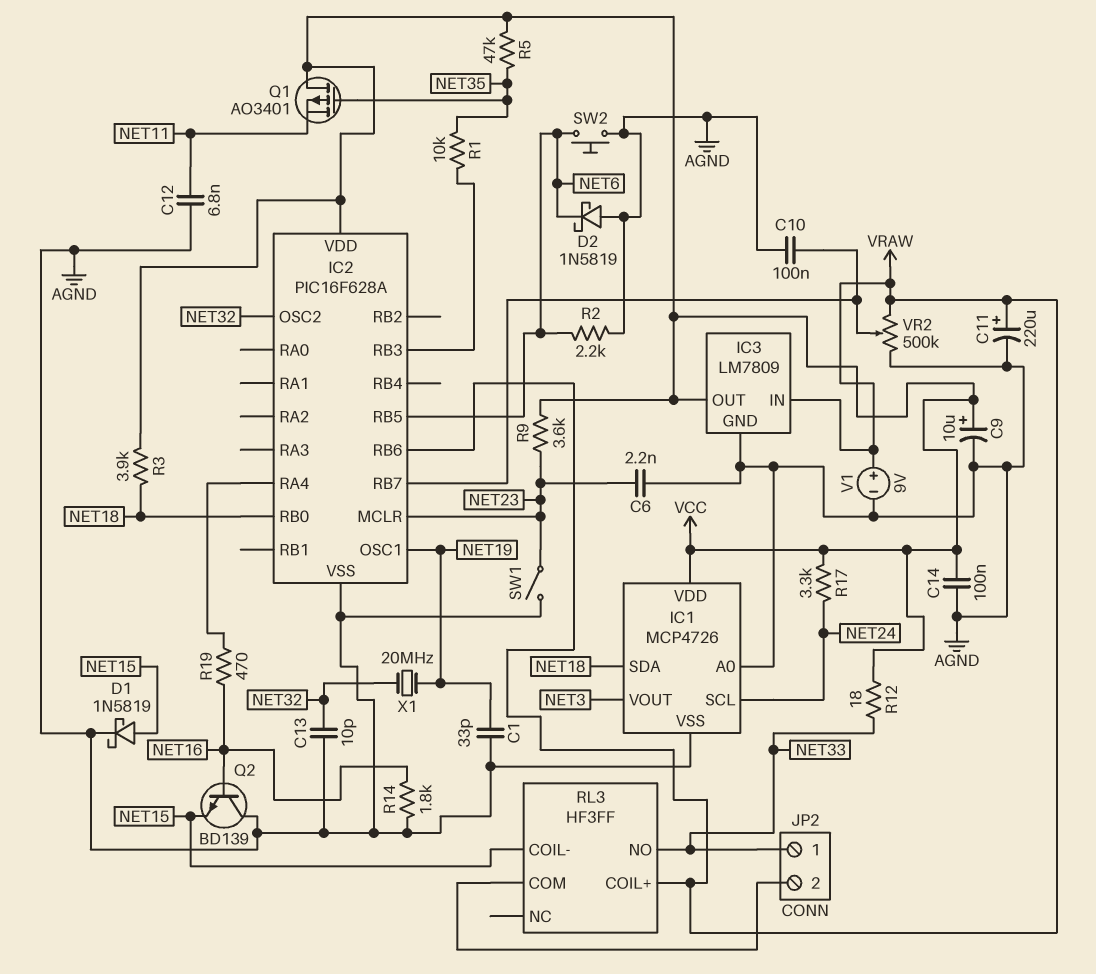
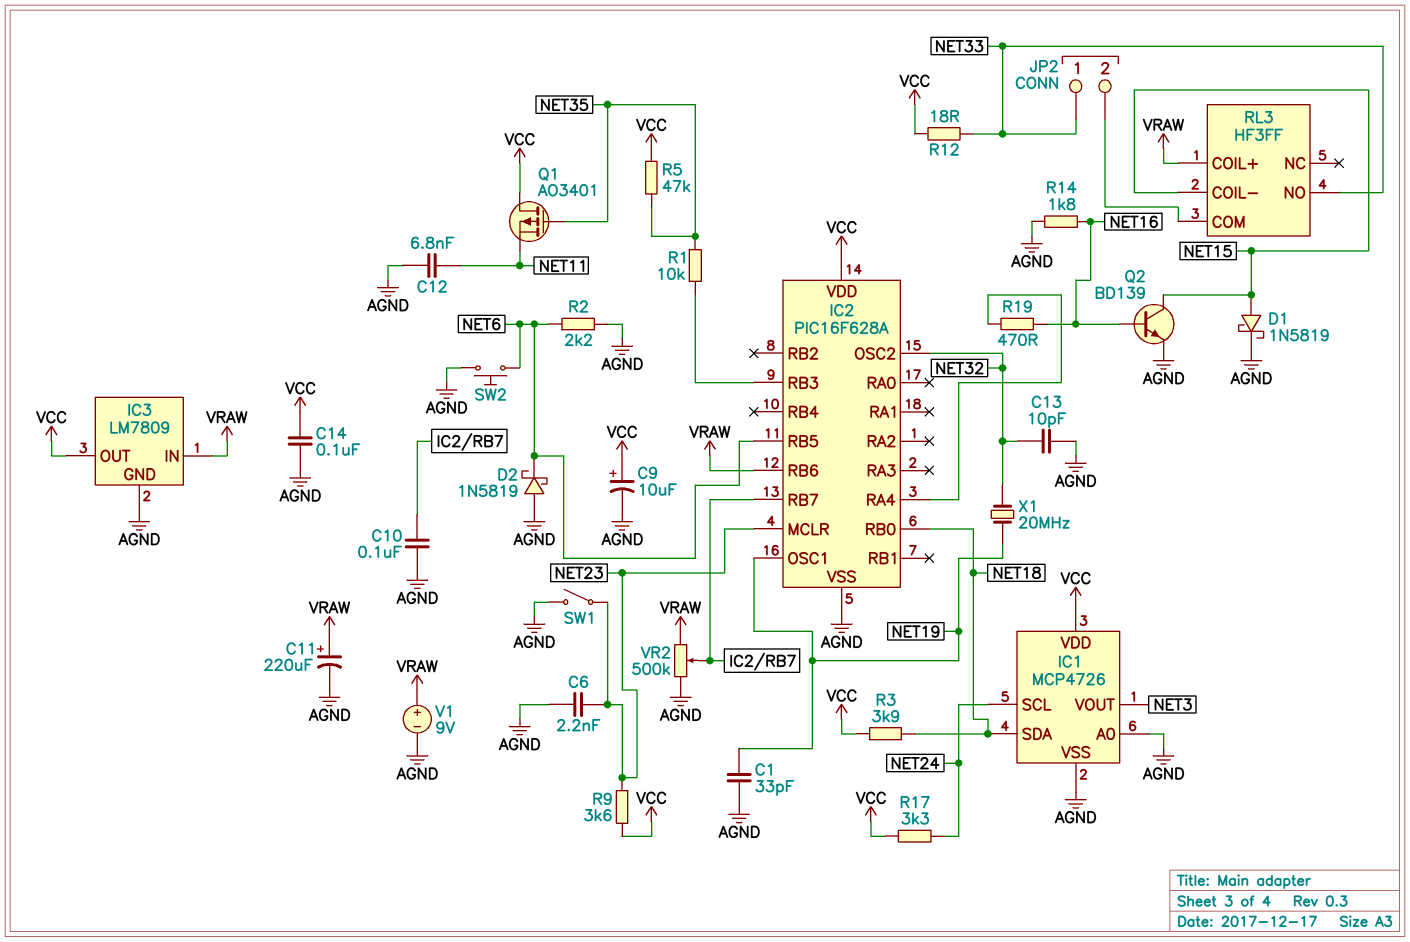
Q2: NPN BD139 (B NET16, C AGND, E NET15) -> NPN BD139 (B NET16, C NET15, E AGND)

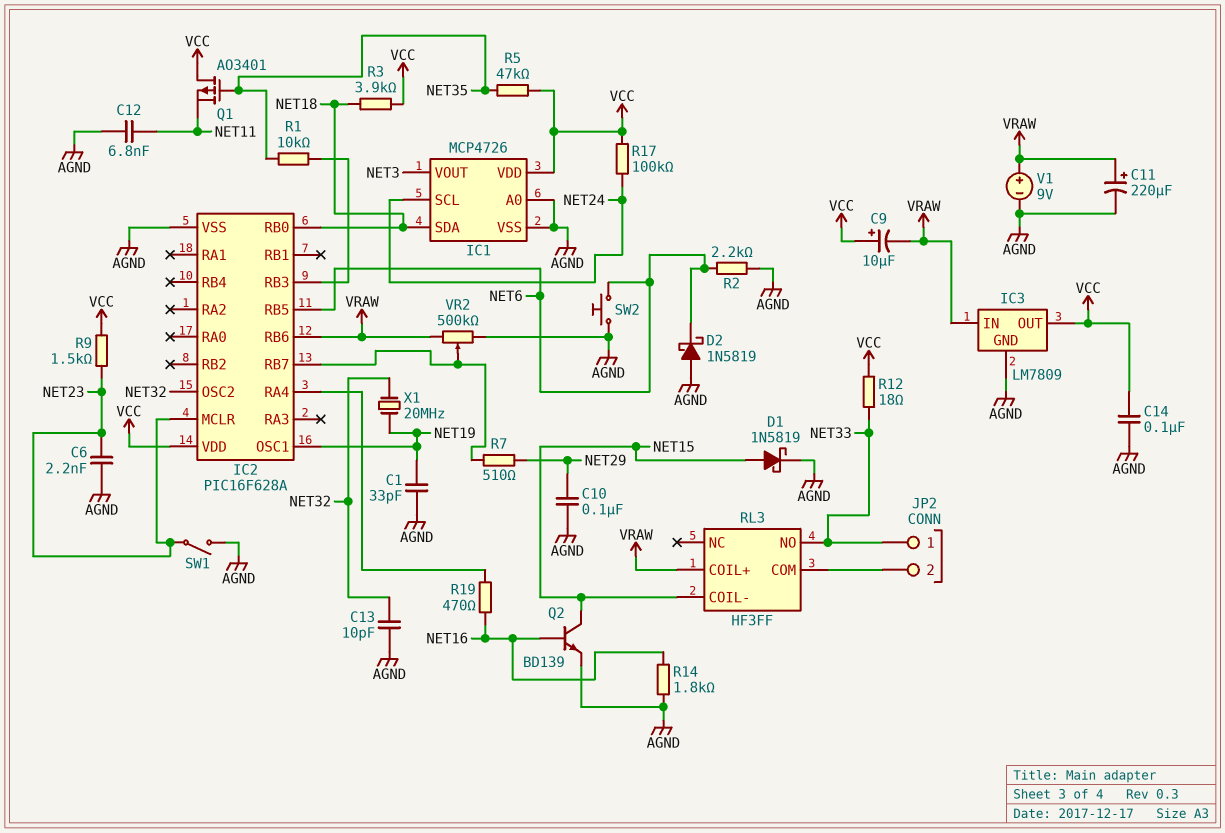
C9: 10uF (plus VCC, minus AGND) -> 10uF (plus VCC, minus VRAW)
C10: 100nF (AGND, IC2/RB7) -> 100nF (AGND, NET29)
R7: none -> 510 (IC2/RB7, NET29)
R9: 3.6k (NET23, VCC) -> 1.5k (NET23, VCC)
R17: 3.3k (NET24, VCC) -> 100k (NET24, VCC)

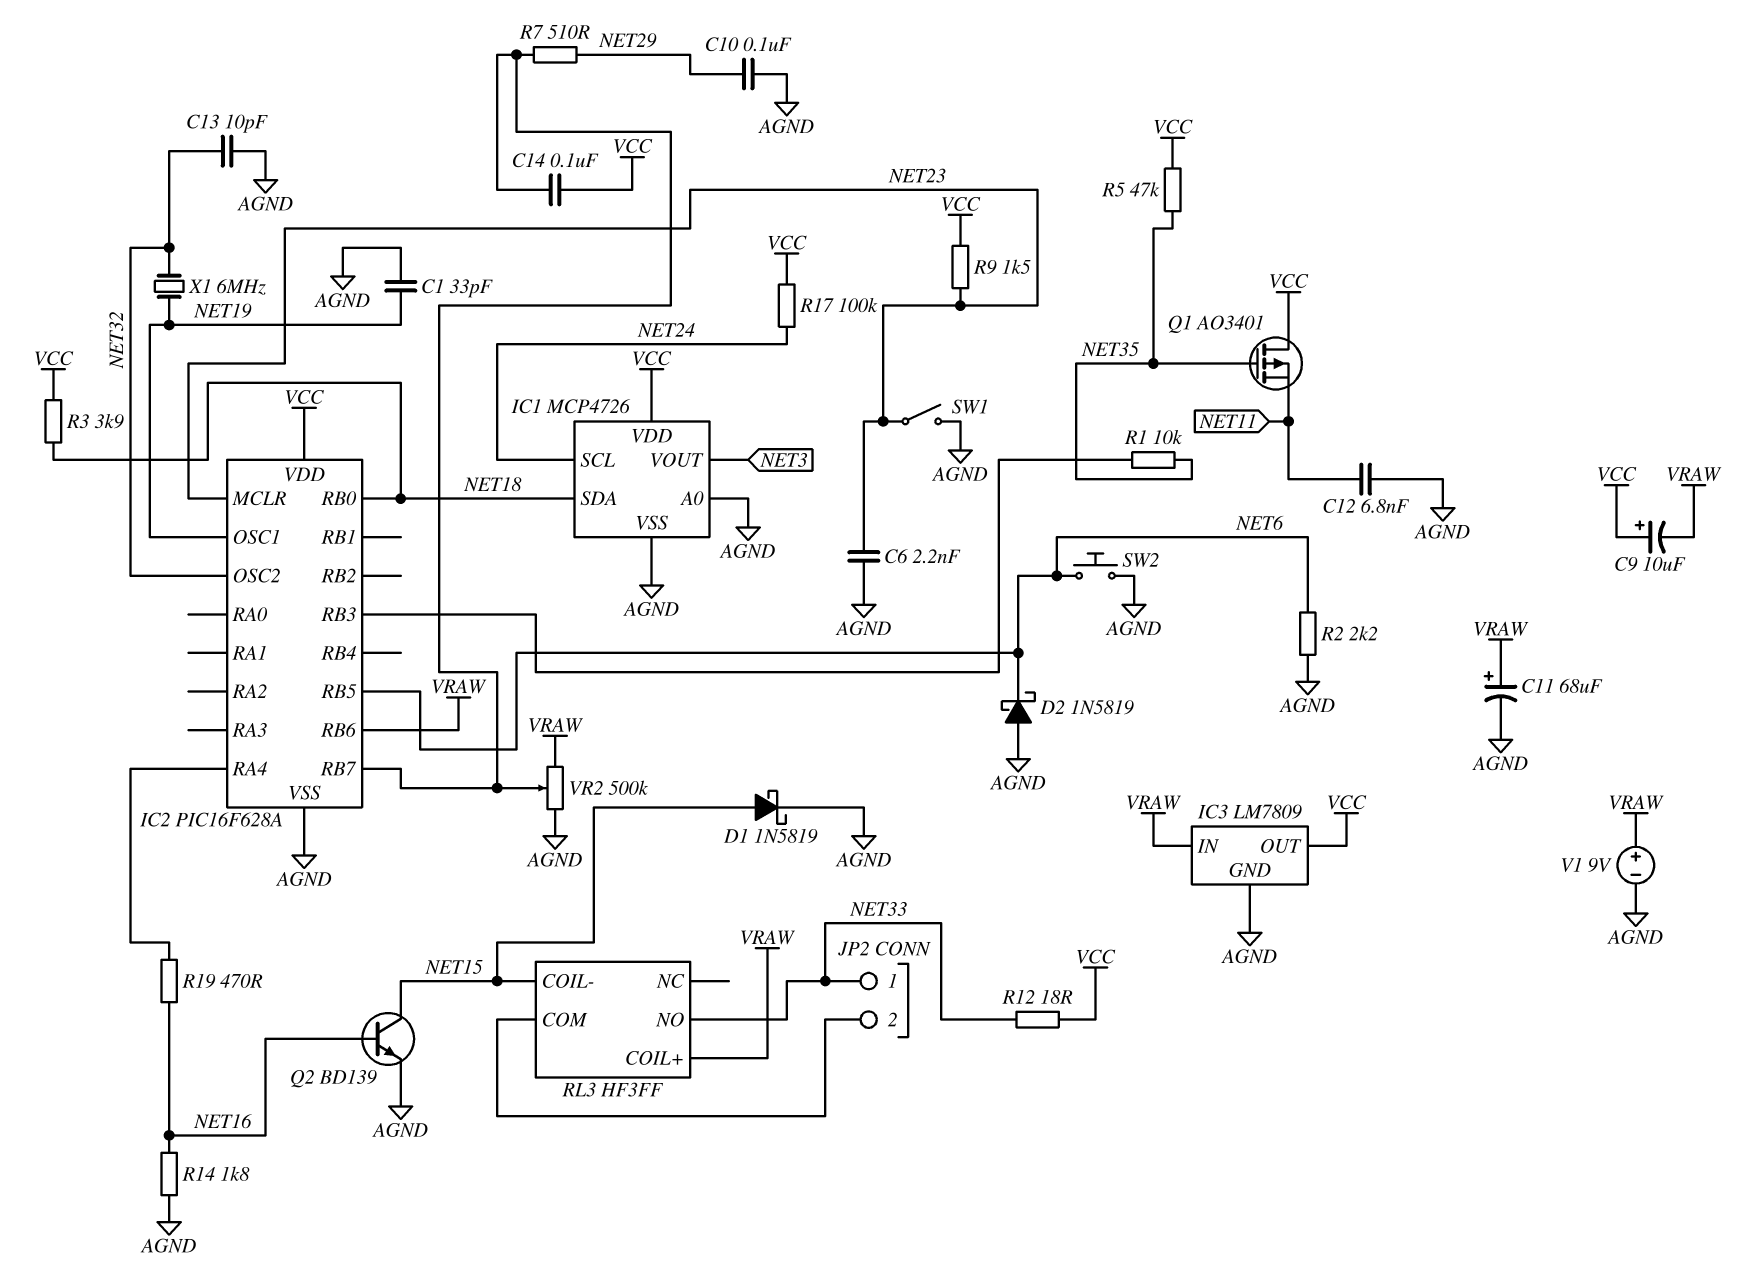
C11: 220uF (plus VRAW, minus AGND) -> 68uF (plus VRAW, minus AGND)
C14: 100nF (AGND, VCC) -> 100nF (IC2/RB7, VCC)
X1: 20MHz (NET19, NET32) -> 6MHz (NET19, NET32)

